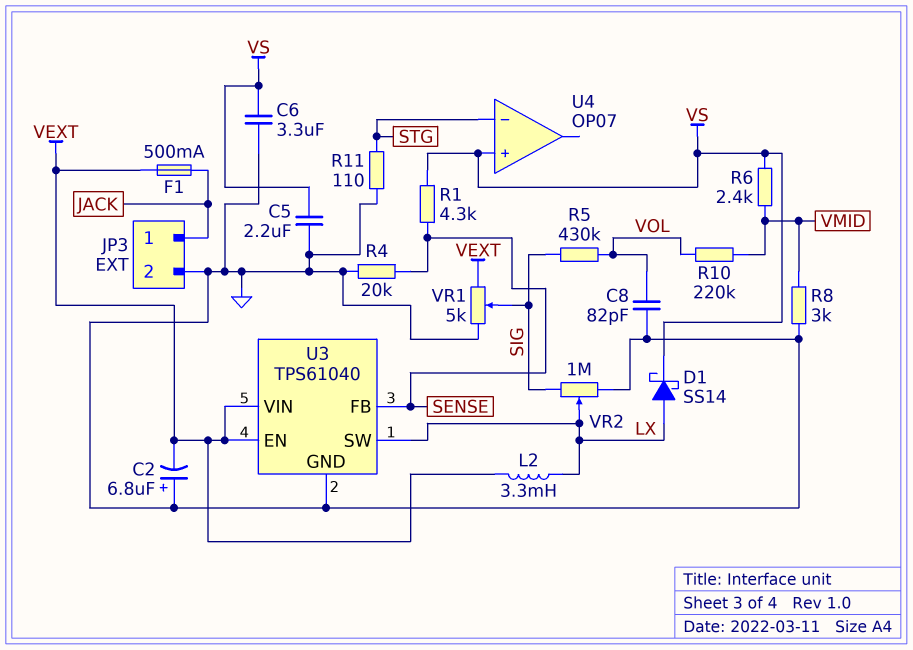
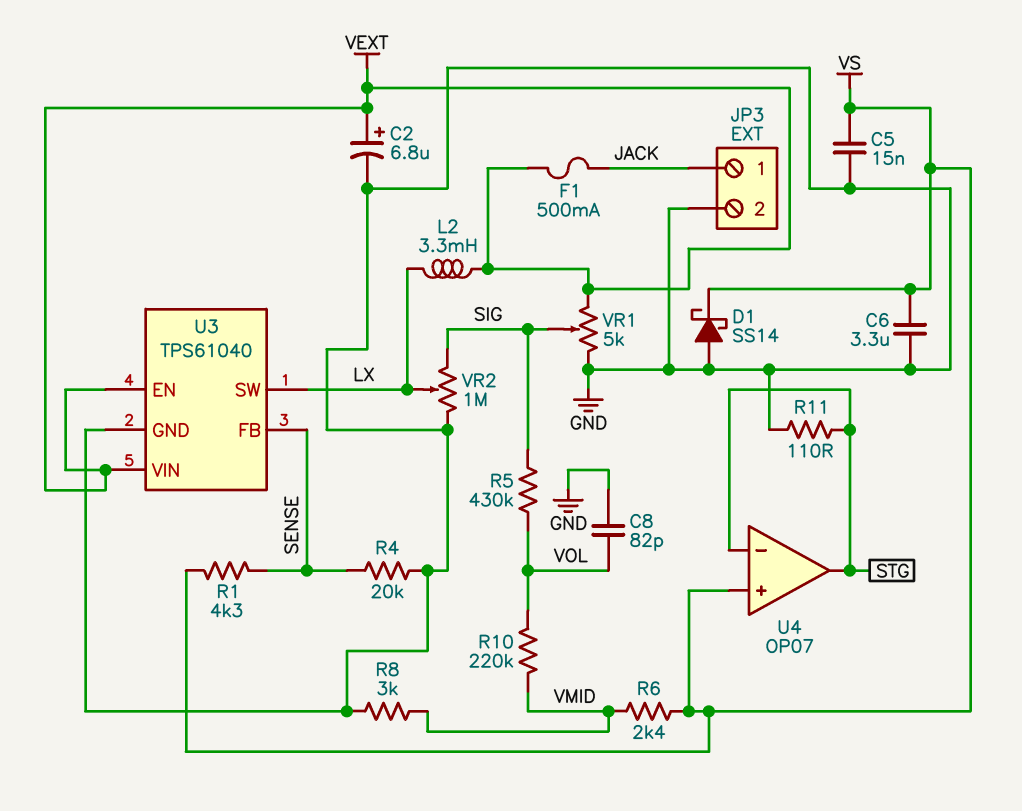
C2: 6.8uF (plus GND, minus VEXT) -> 6.8uF (plus VEXT, minus GND)
C5: 2.2uF (GND, VS) -> 15nF (GND, VS)
D1: schottky SS14 (A LX, K VS) -> schottky SS14 (A GND, K VS)
U4 pin out: none -> STG

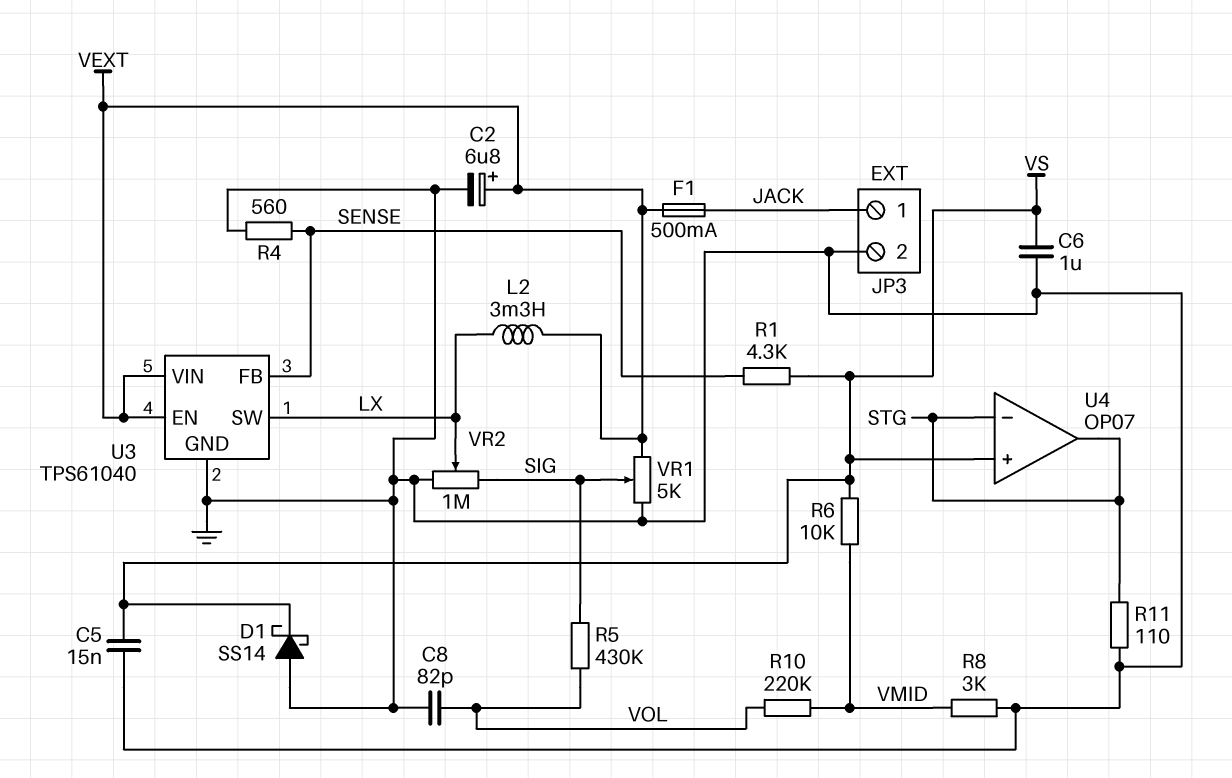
C6: 3.3uF (GND, VS) -> 1uF (GND, VS)
R4: 20k (GND, SENSE) -> 560 (GND, SENSE)
R6: 2.4k (VMID, VS) -> 10k (VMID, VS)

